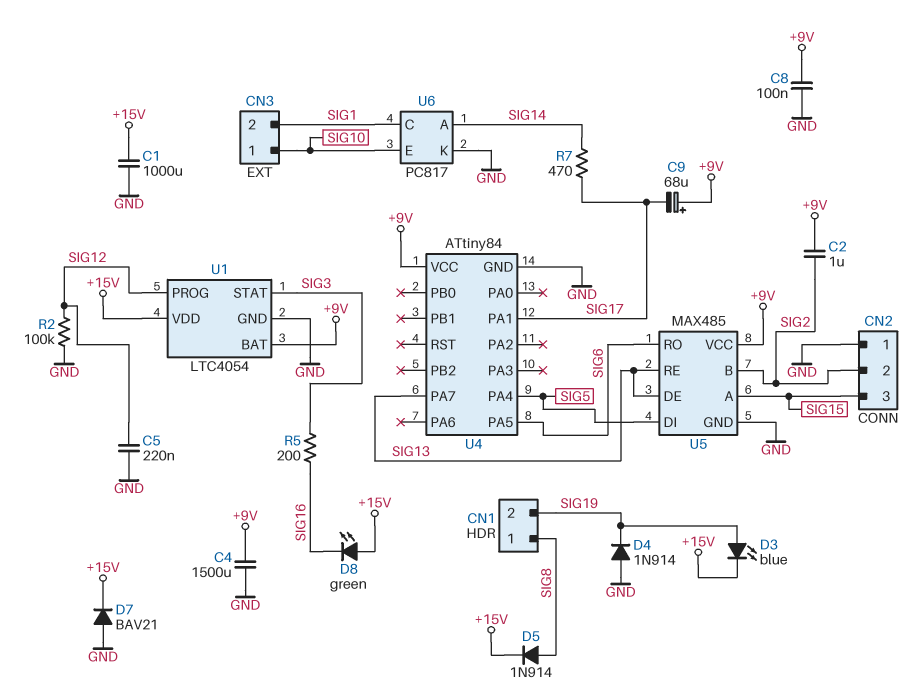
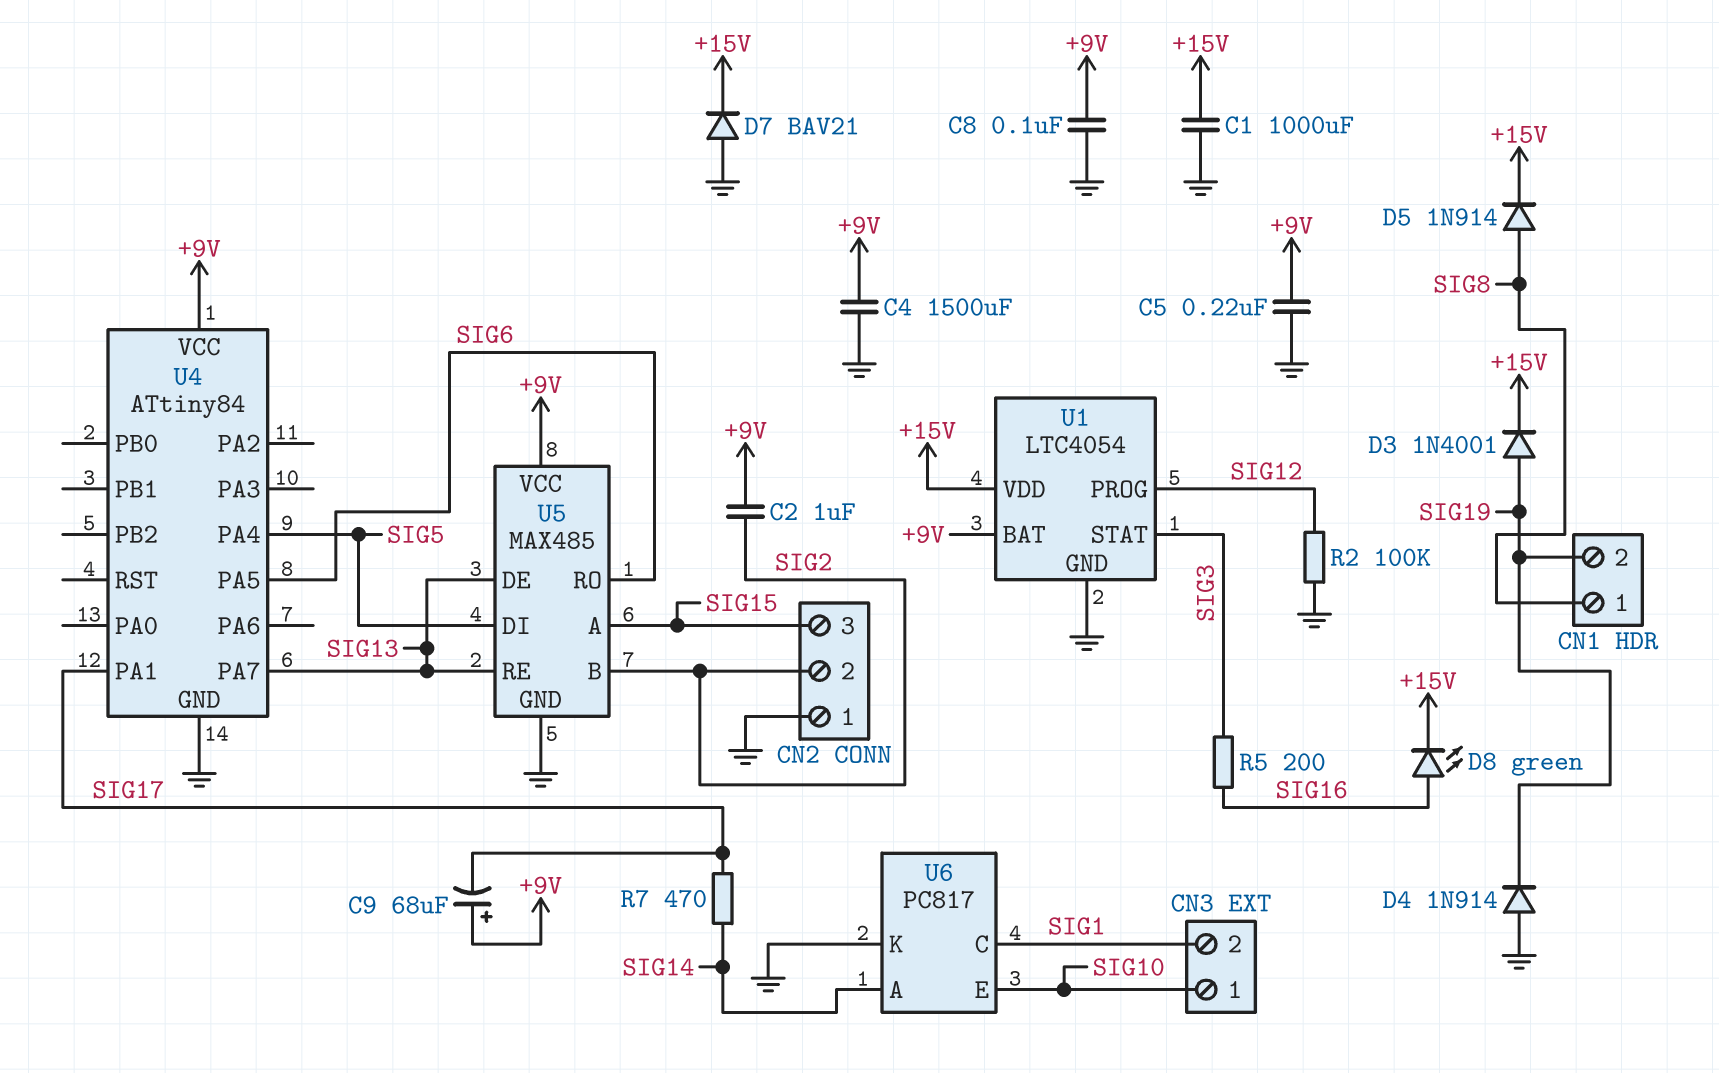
C5: 220nF (GND, SIG12) -> 220nF (+9V, GND)
D3: LED blue (A SIG19, K +15V) -> diode 1N4001 (A SIG19, K +15V)
D8: LED green (A +15V, K SIG16) -> LED green (A SIG16, K +15V)

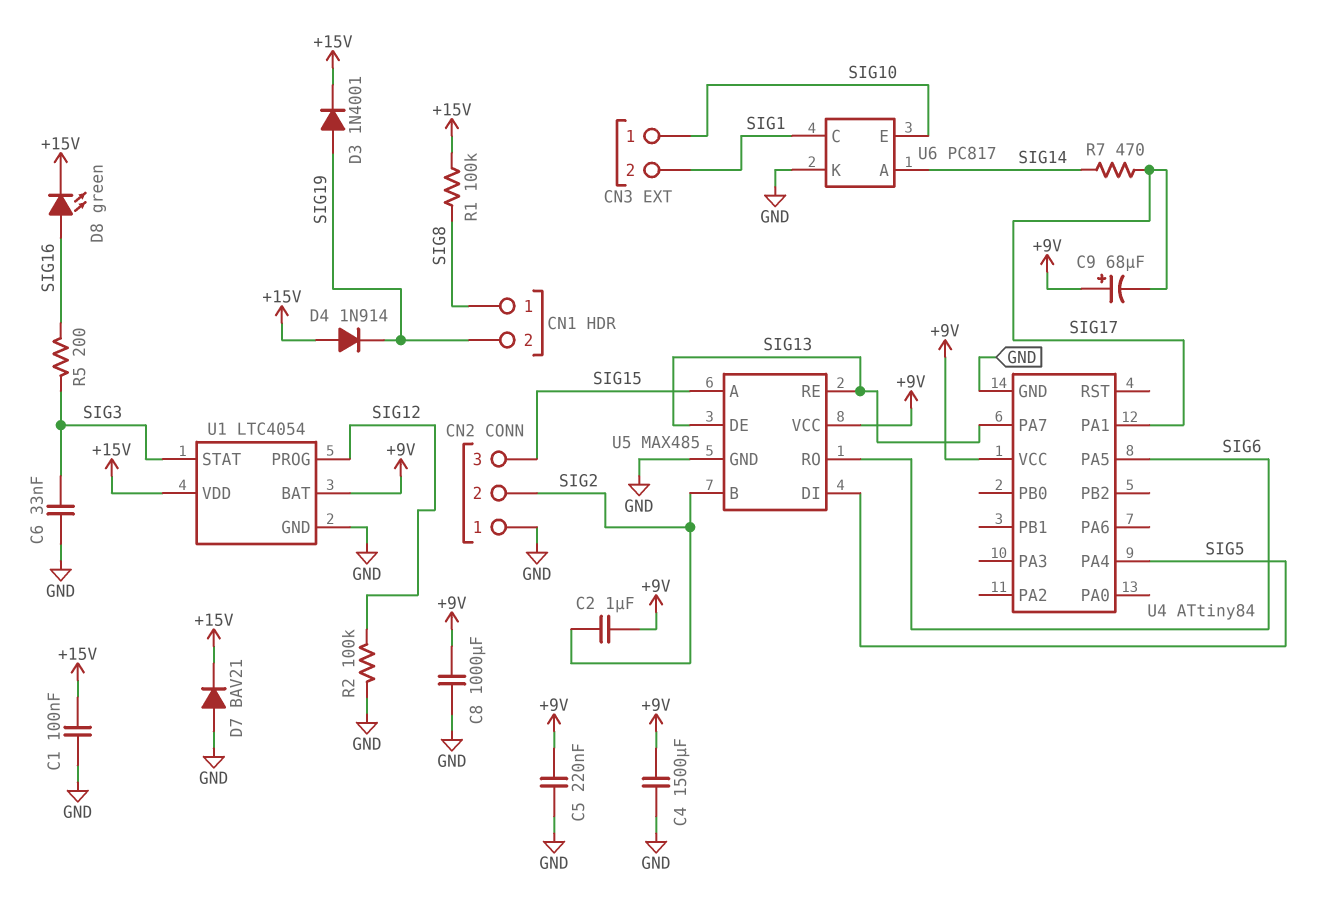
C1: 1000uF (+15V, GND) -> 100nF (+15V, GND)
C6: none -> 33nF (GND, SIG3)
C8: 100nF (+9V, GND) -> 1000uF (+9V, GND)
D4: diode 1N914 (A GND, K SIG19) -> diode 1N914 (A +15V, K SIG19)
D5: diode 1N914 (A SIG8, K +15V) -> none
R1: none -> 100k (+15V, SIG8)

